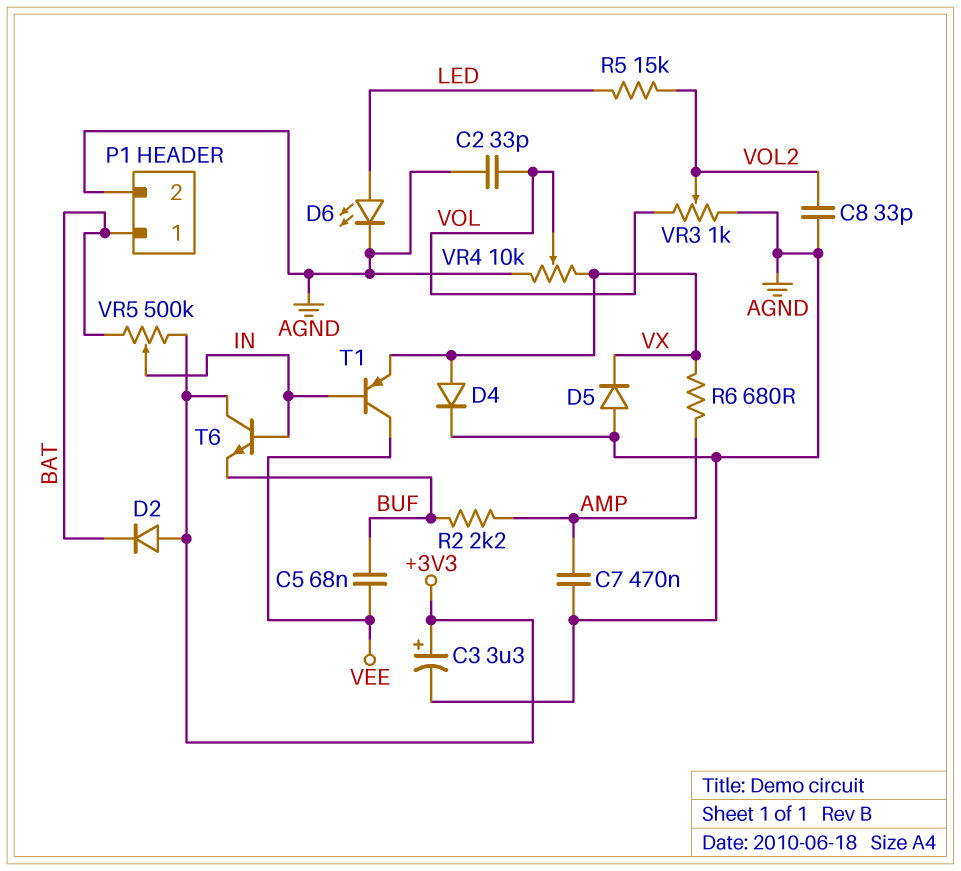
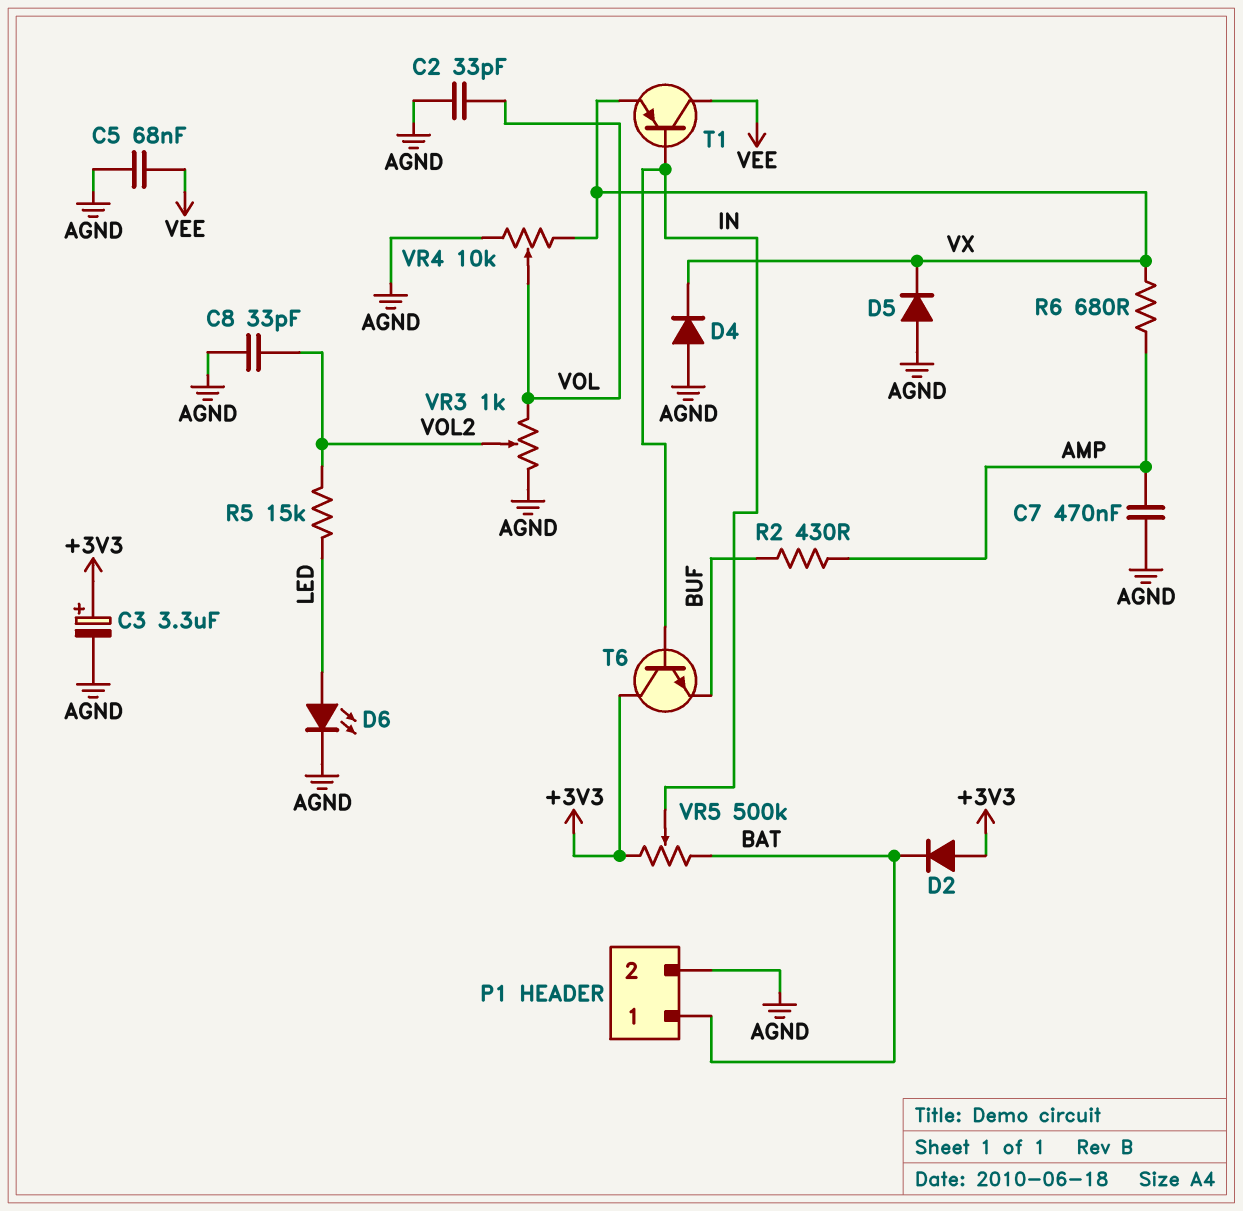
C5: 68nF (BUF, VEE) -> 68nF (AGND, VEE)
D4: diode (A VX, K AGND) -> diode (A AGND, K VX)
R2: 2.2k (AMP, BUF) -> 430 (AMP, BUF)

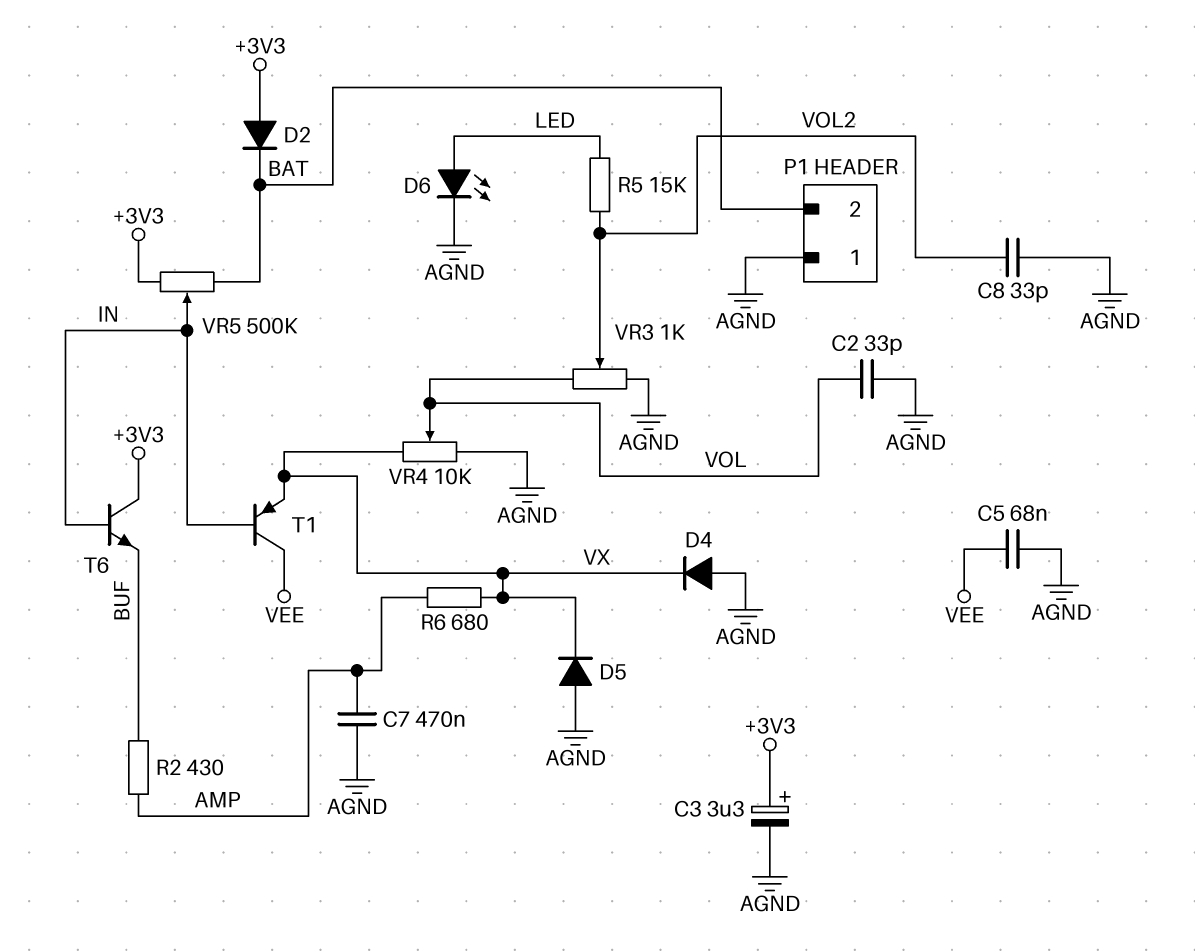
P1 pin 1: BAT -> AGND
P1 pin 2: AGND -> BAT

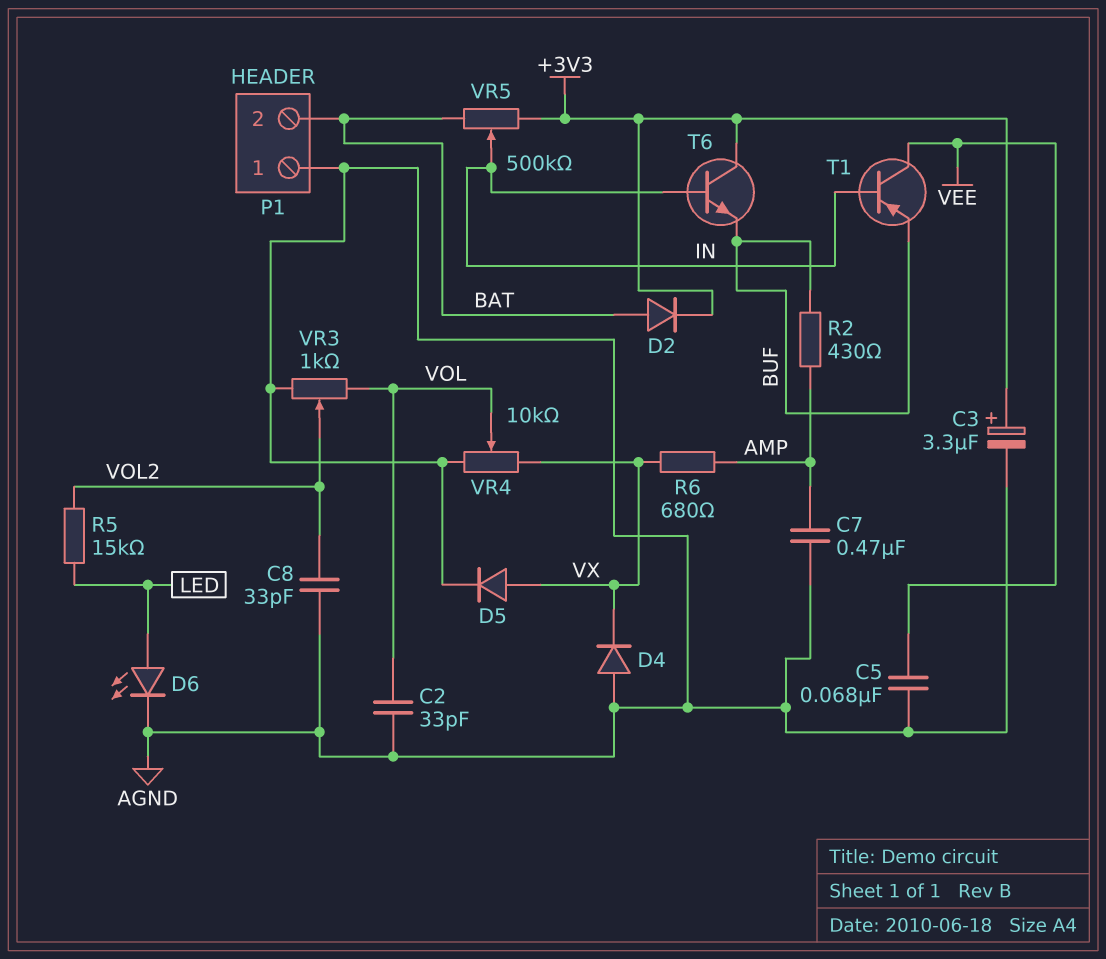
D2: diode (A +3V3, K BAT) -> diode (A BAT, K +3V3)
D5: diode (A AGND, K VX) -> diode (A VX, K AGND)
T1: PNP (B IN, C VEE, E VX) -> PNP (B IN, C VEE, E BUF)

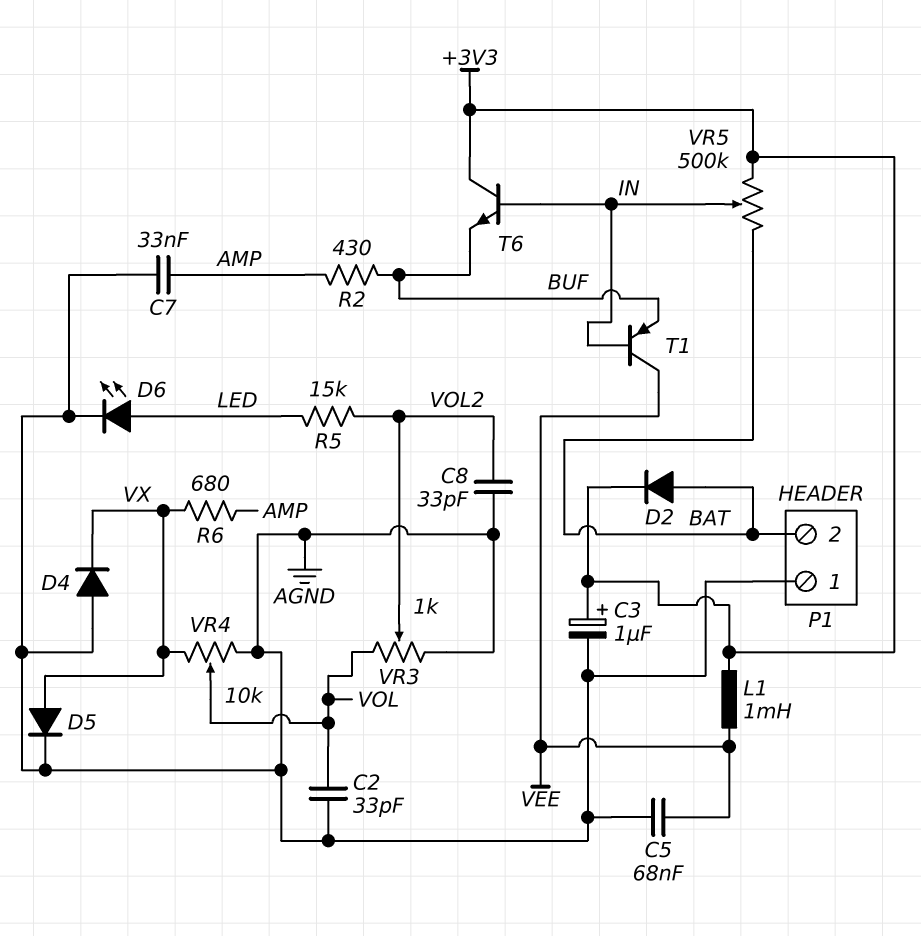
C3: 3.3uF (plus +3V3, minus AGND) -> 1uF (plus +3V3, minus AGND)
C7: 470nF (AGND, AMP) -> 33nF (AGND, AMP)
L1: none -> 1mH (+3V3, VEE)

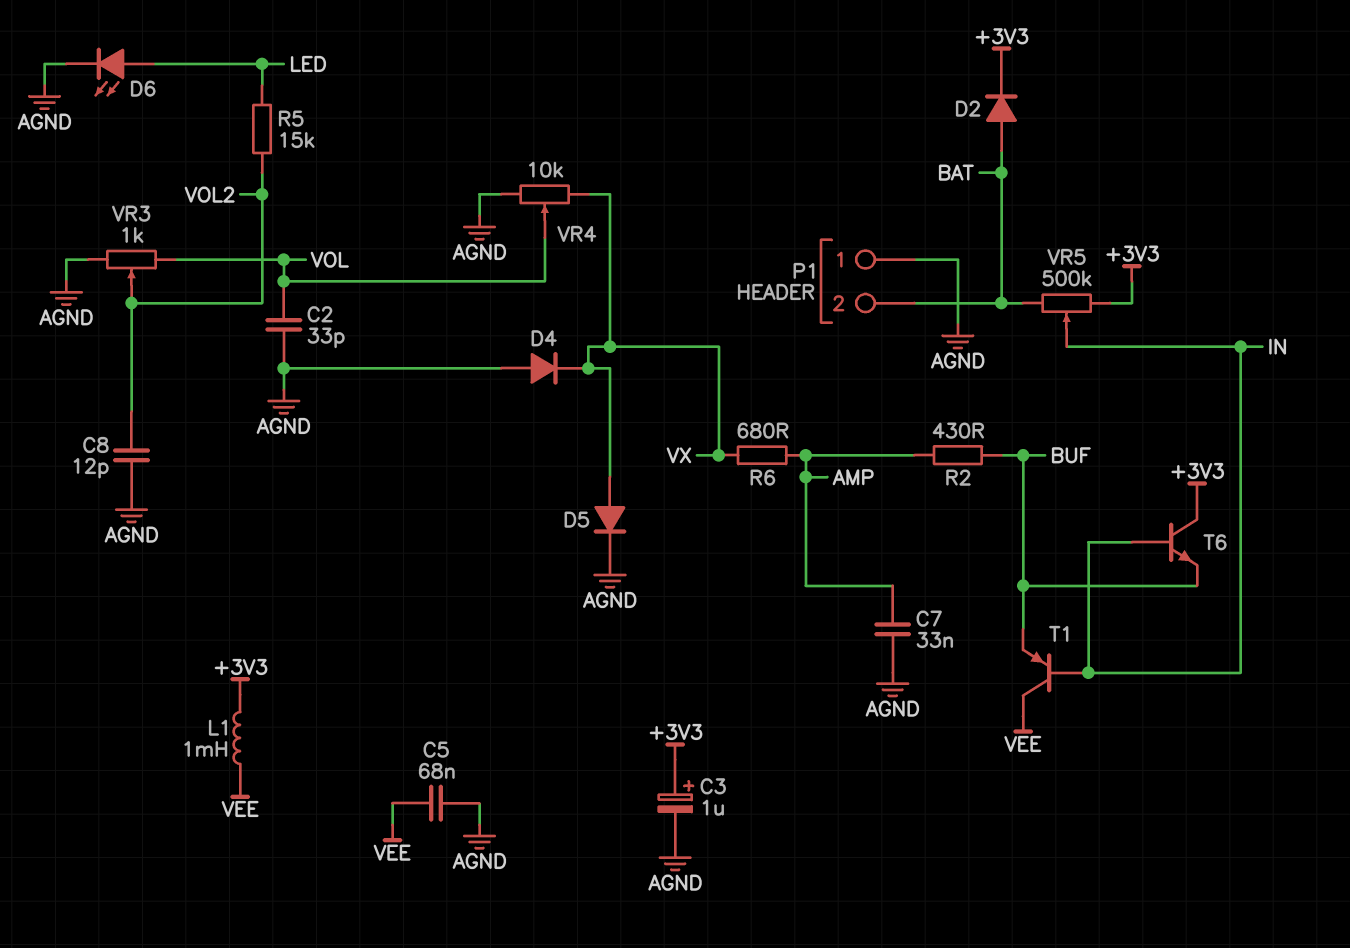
C8: 33pF (AGND, VOL2) -> 12pF (AGND, VOL2)

